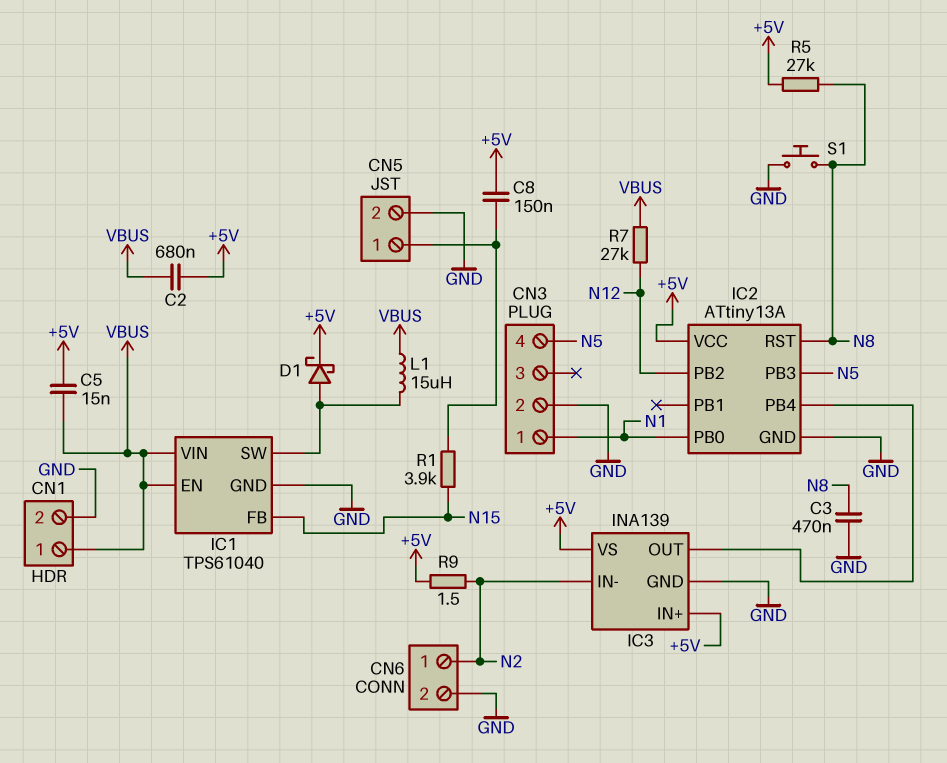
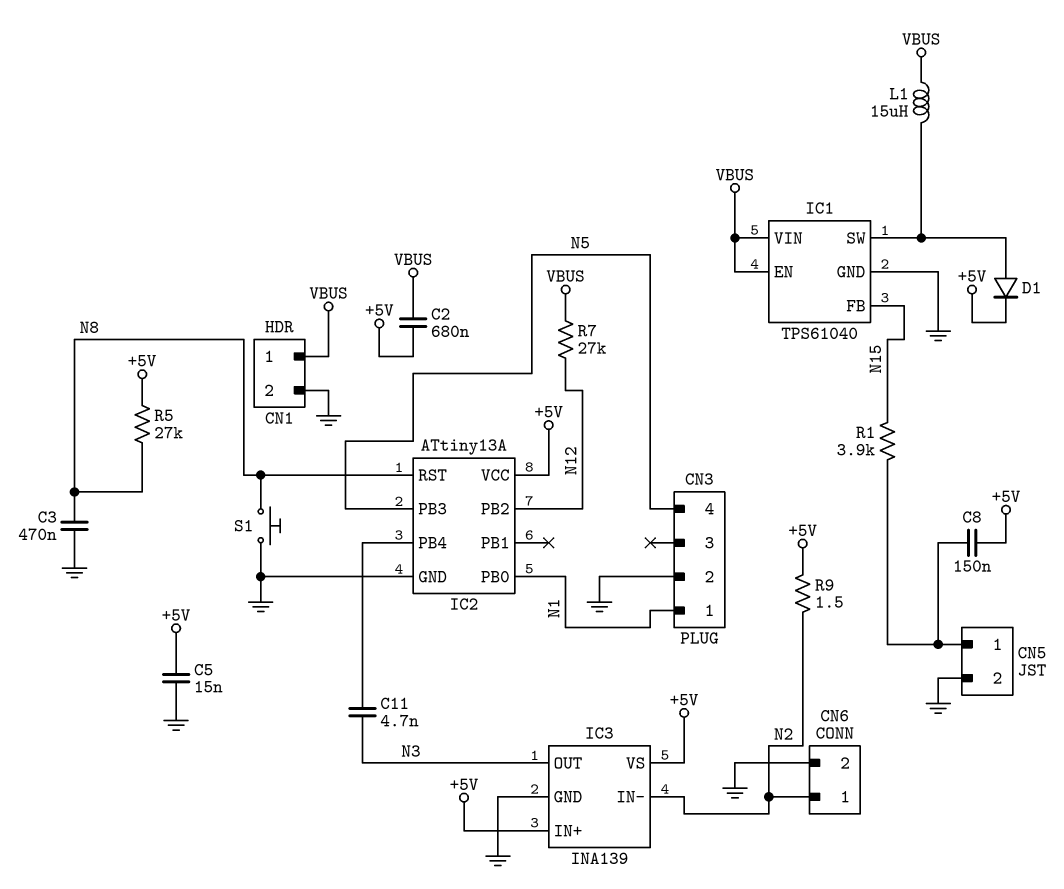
C5: 15nF (+5V, VBUS) -> 15nF (+5V, GND)
C11: none -> 4.7nF (IC2/PB4, N3)
D1: schottky (A IC1/SW, K +5V) -> diode (A IC1/SW, K +5V)
IC3 pin OUT: IC2/PB4 -> N3

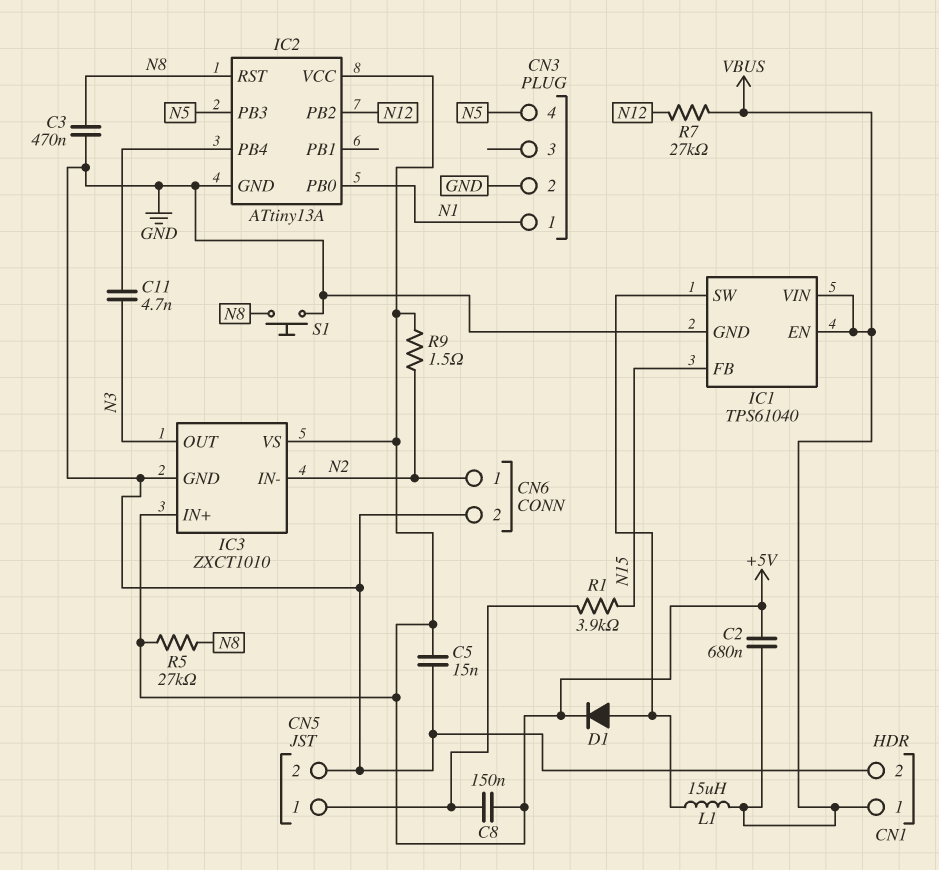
IC3: INA139 -> ZXCT1010

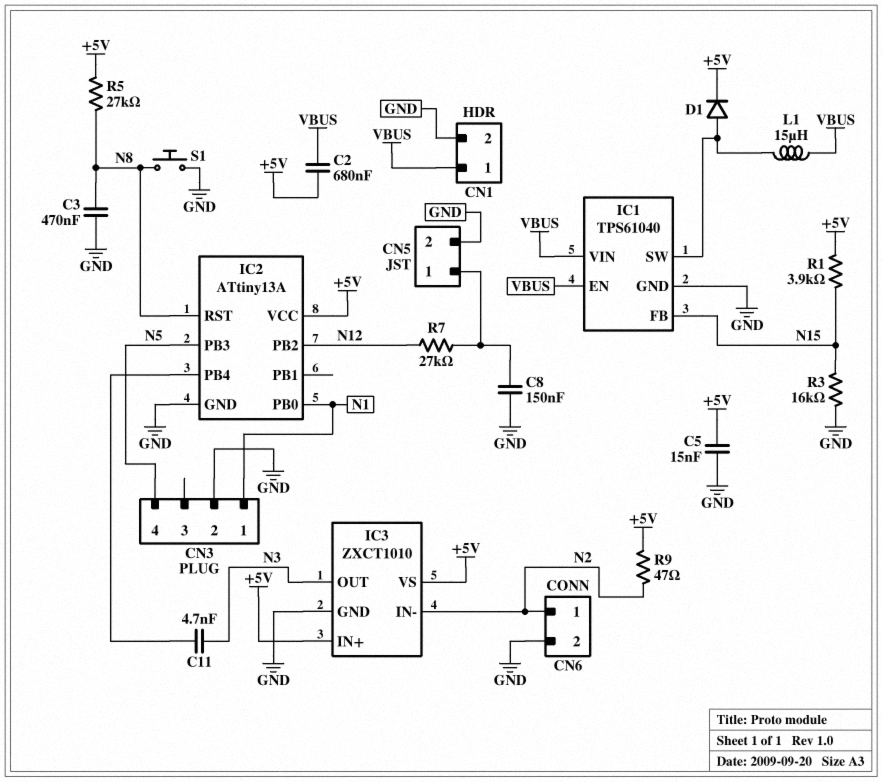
C8: 150nF (+5V, CN5/1) -> 150nF (CN5/1, GND)
R1: 3.9k (CN5/1, N15) -> 3.9k (+5V, N15)
R3: none -> 16k (GND, N15)
R7: 27k (N12, VBUS) -> 27k (CN5/1, N12)
R9: 1.5 (+5V, N2) -> 47 (+5V, N2)

